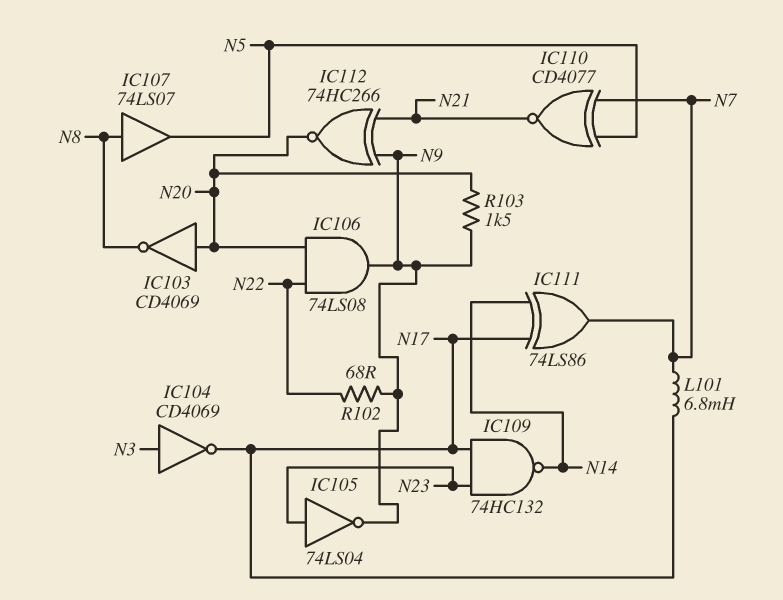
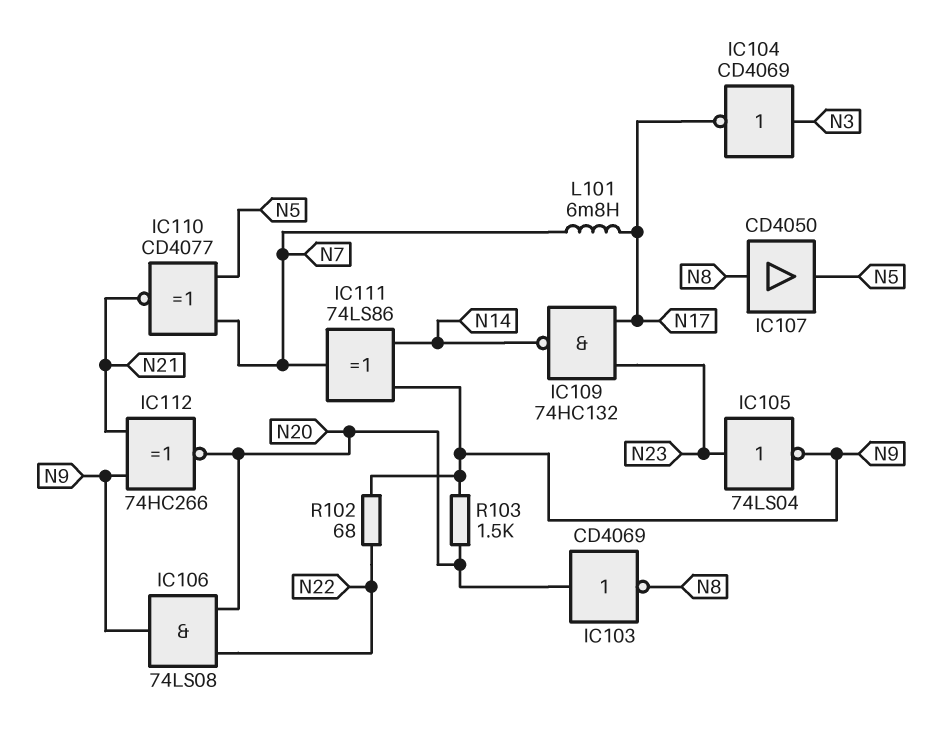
IC107: buffer 74LS07 (in N8, out N5) -> buffer CD4050 (in N8, out N5)
IC111: XOR 74LS86 (in N14, in N17, out N7) -> XOR 74LS86 (in N9, in N14, out N7)

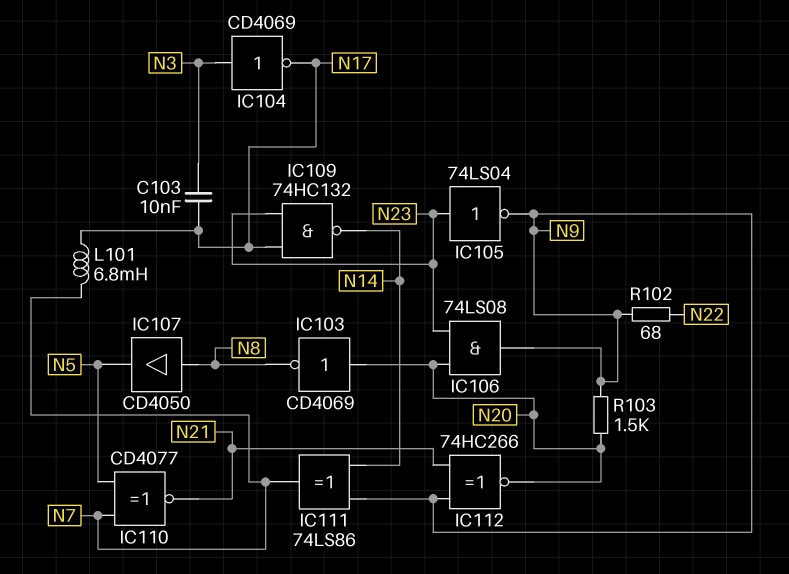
C103: none -> 10nF (N3, N17)
IC106: AND 74LS08 (in N20, in N22, out N9) -> AND 74LS08 (in N20, in N23, out N9)

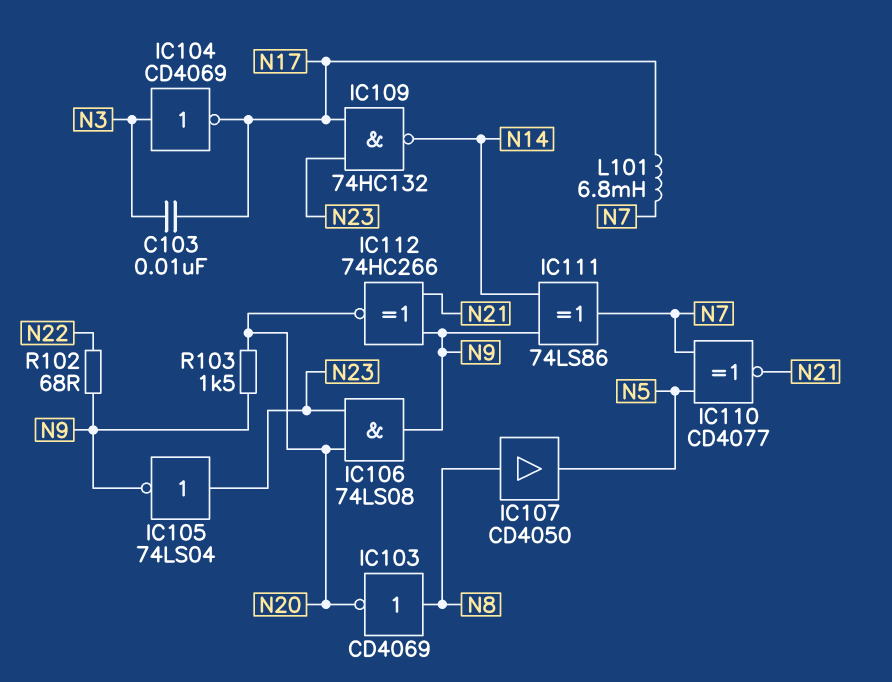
IC103: NOT CD4069 (in N20, out N8) -> NOT CD4069 (in N8, out N20)

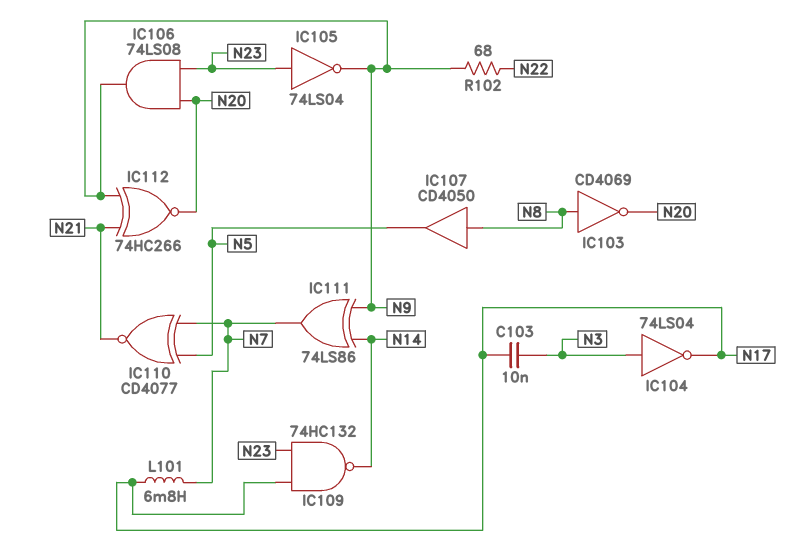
IC104: NOT CD4069 (in N3, out N17) -> NOT 74LS04 (in N3, out N17)
R103: 1.5k (N9, N20) -> none

